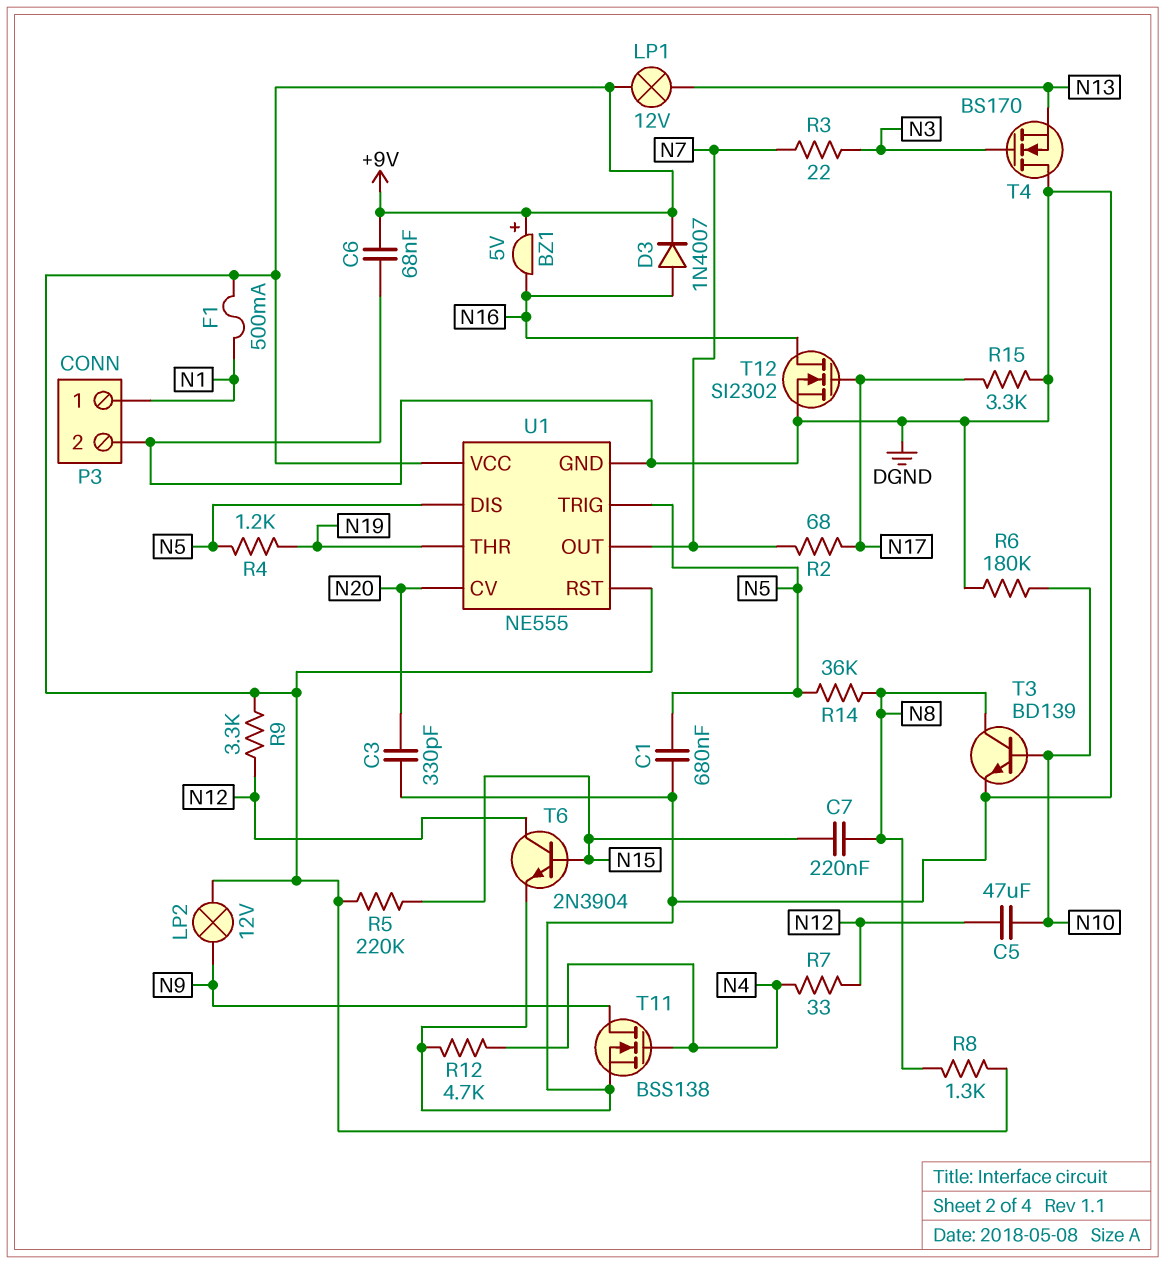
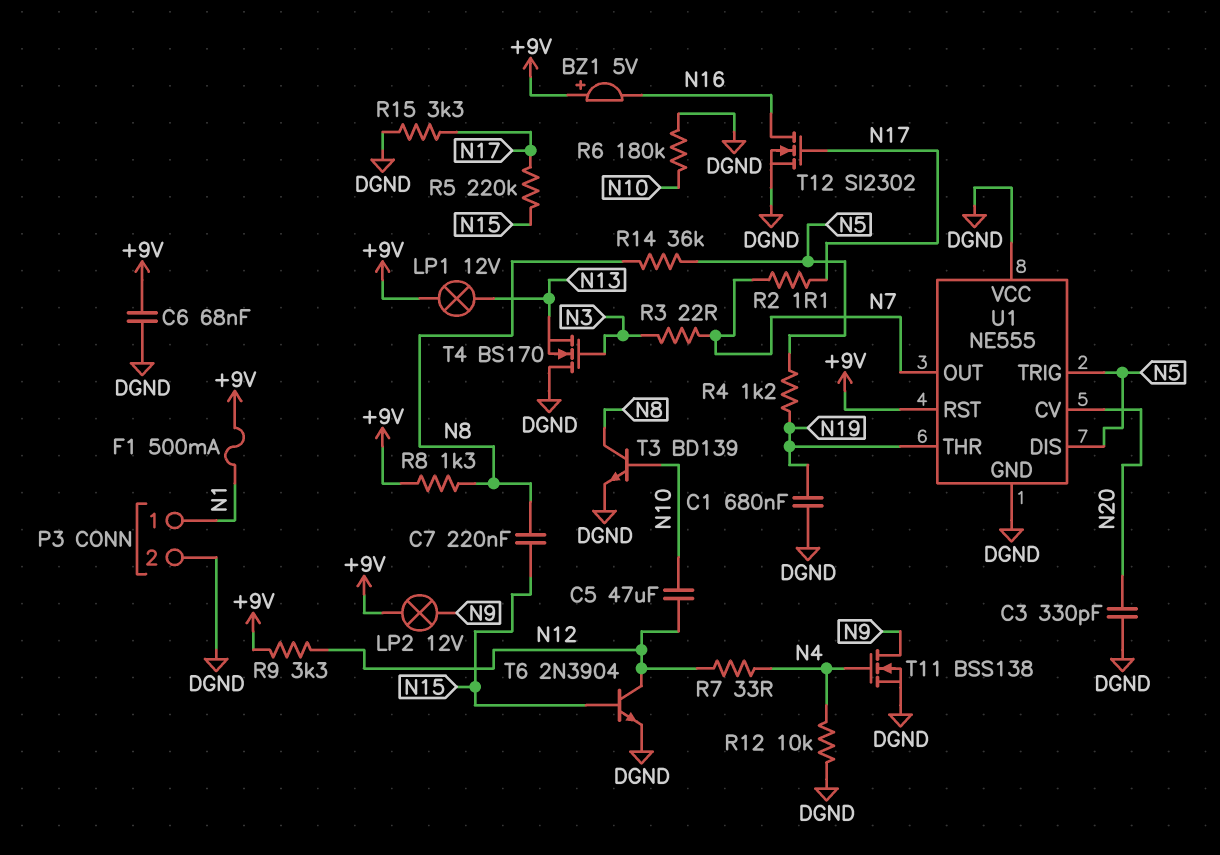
C1: 680nF (DGND, N5) -> 680nF (DGND, N19)
D3: diode 1N4007 (A N16, K +9V) -> none
R2: 68 (N7, N17) -> 1.1 (N7, N17)
R5: 220k (+9V, N15) -> 220k (N15, N17)
R12: 4.7k (DGND, N4) -> 10k (DGND, N4)
U1 pin VCC: +9V -> DGND

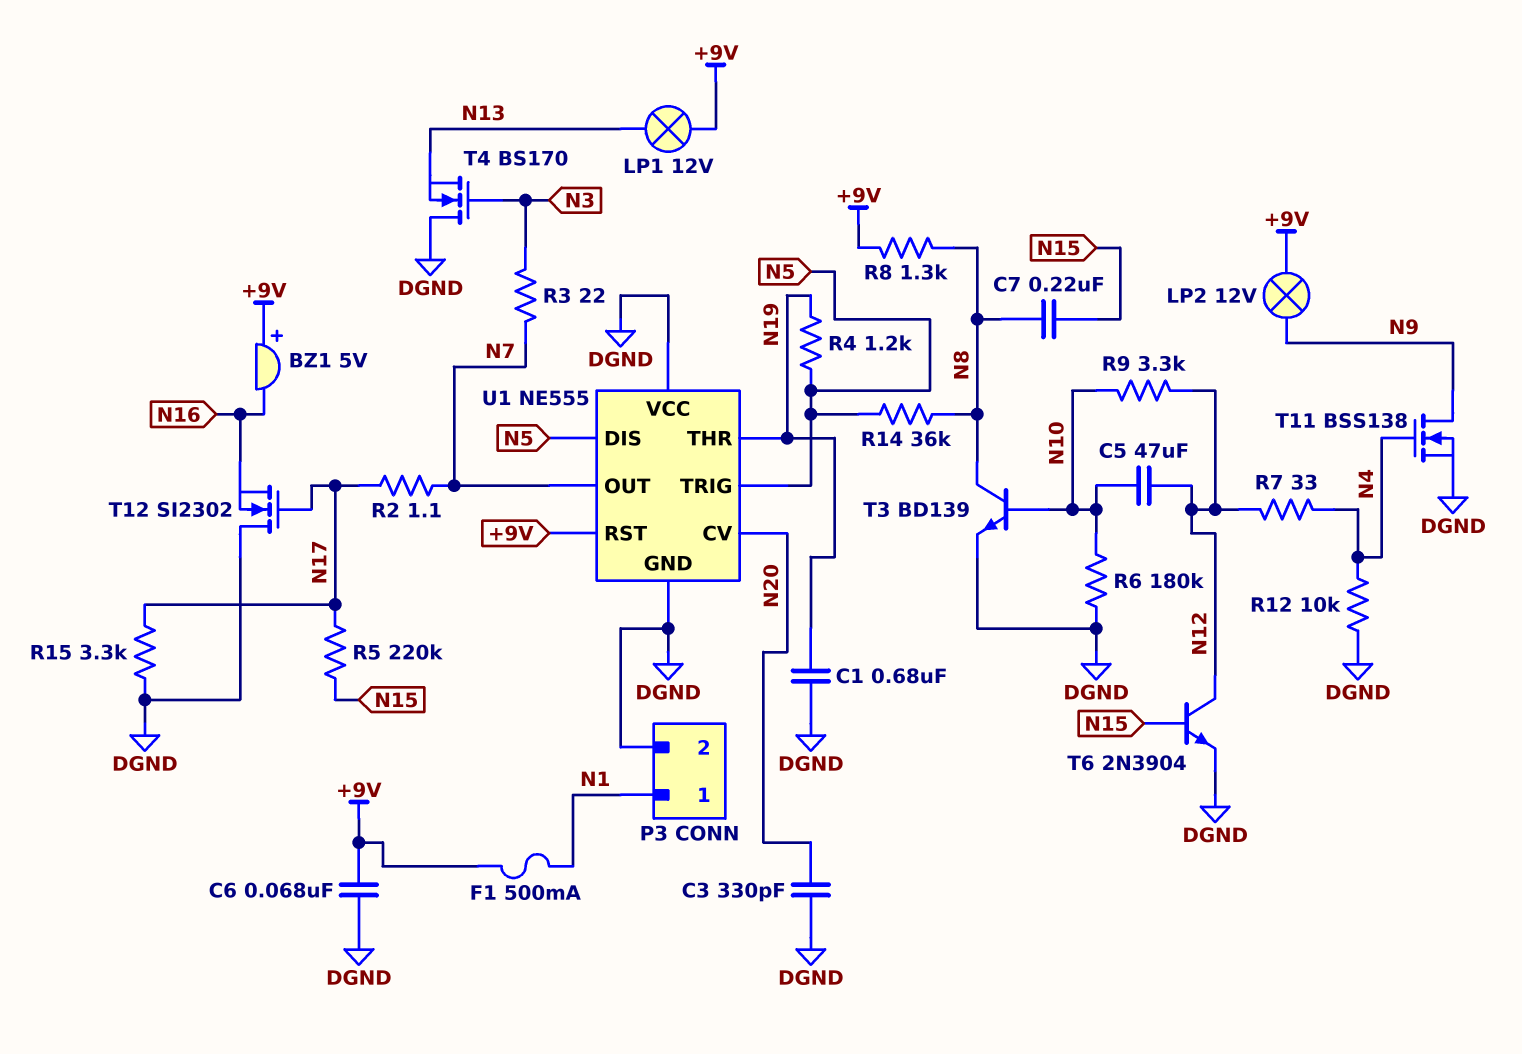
R9: 3.3k (+9V, N12) -> 3.3k (N10, N12)
T12: NMOS SI2302 (G N17, D N16, S DGND) -> NMOS SI2302 (G N17, D DGND, S N16)

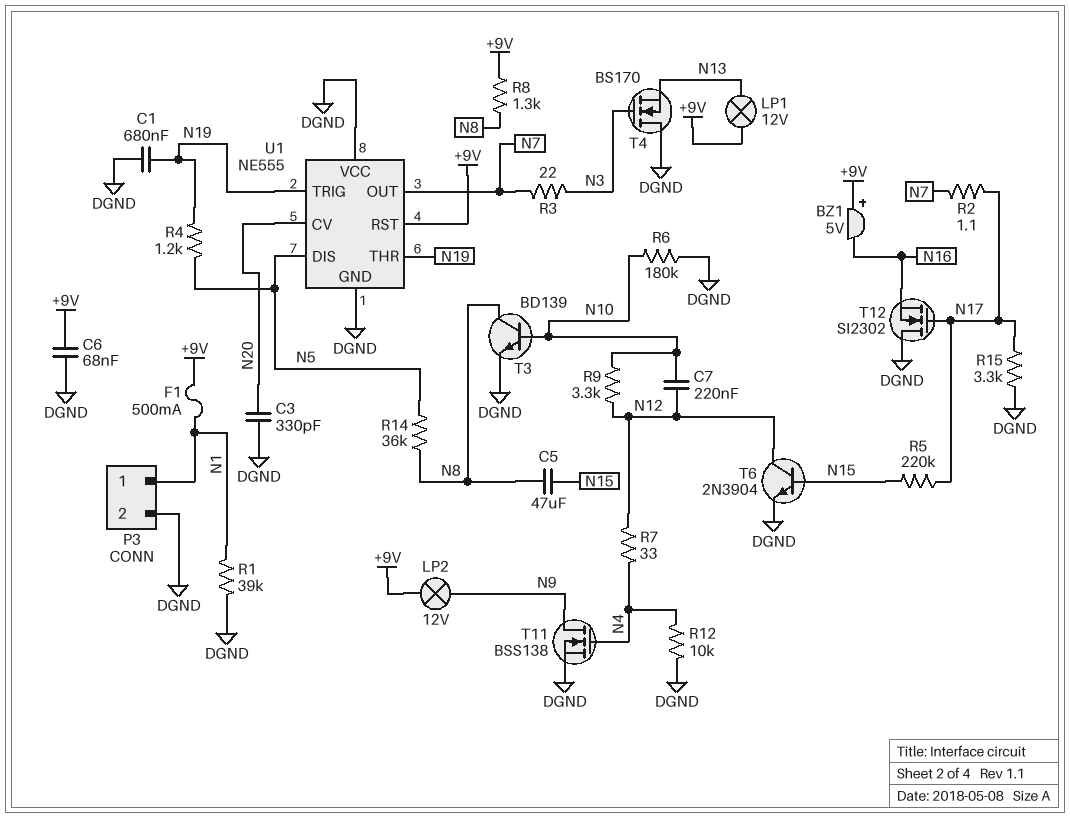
C5: 47uF (N10, N12) -> 47uF (N8, N15)
C7: 220nF (N8, N15) -> 220nF (N10, N12)
R1: none -> 39k (DGND, N1)
U1 pin TRIG: N5 -> N19

